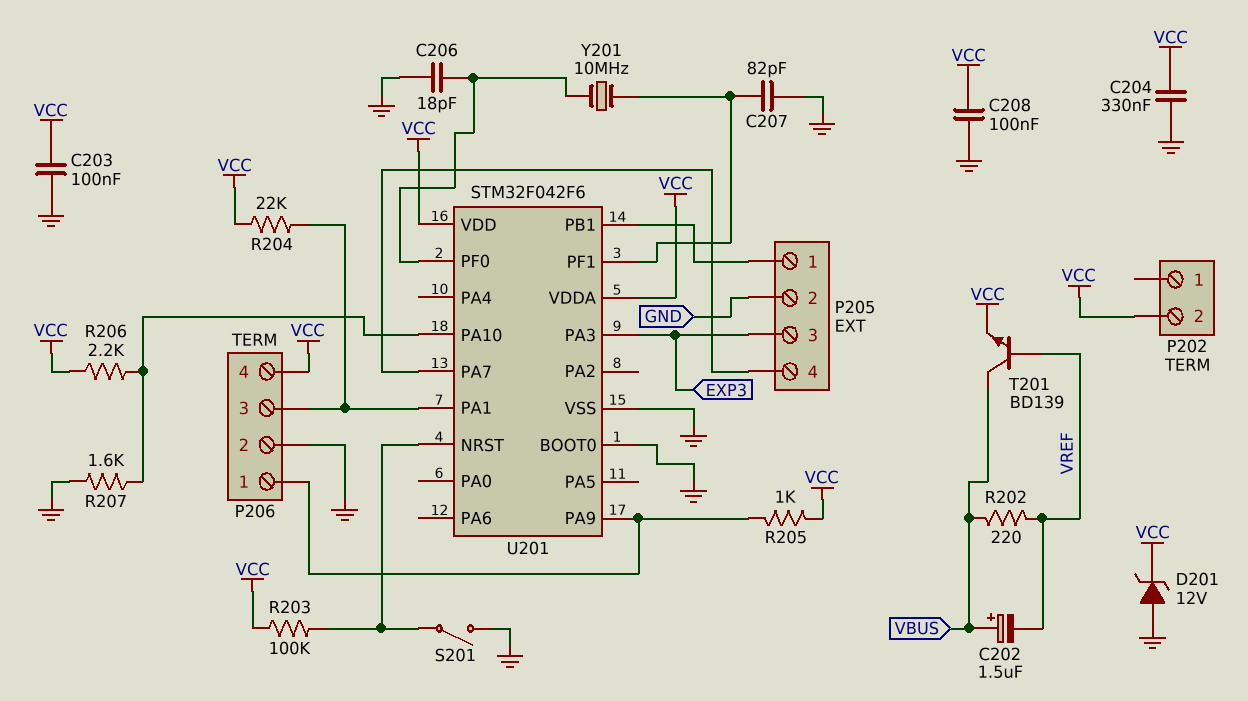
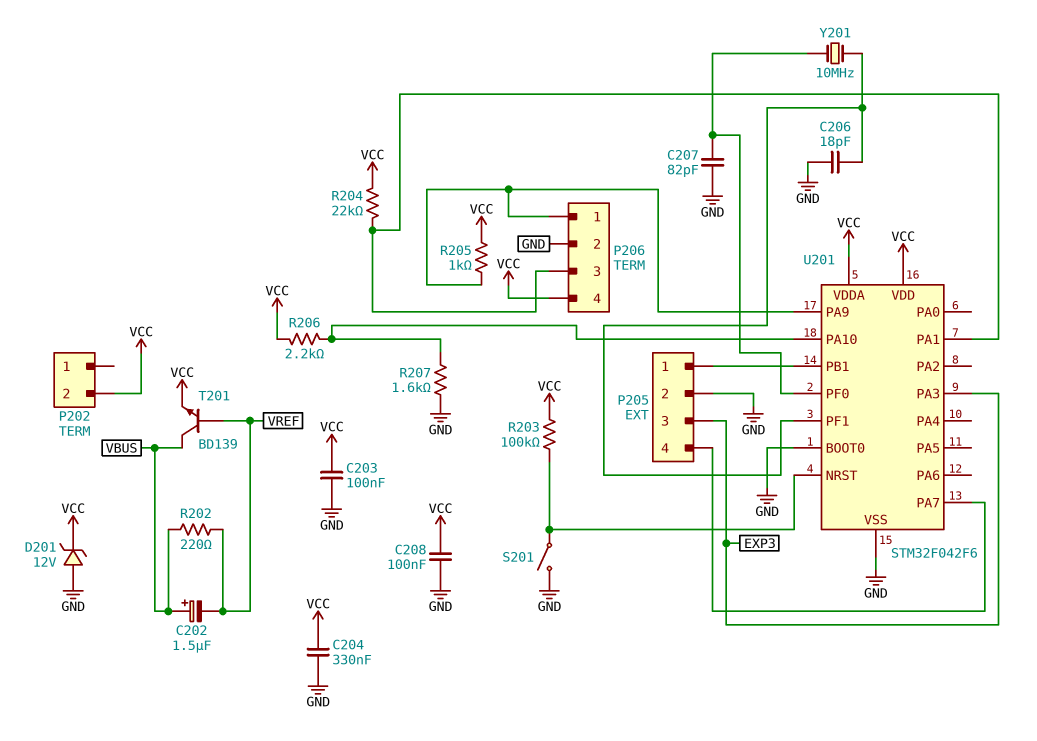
C206: 18pF (GND, U201/PF0) -> 18pF (GND, U201/PF1)
C207: 82pF (GND, U201/PF1) -> 82pF (GND, U201/PF0)

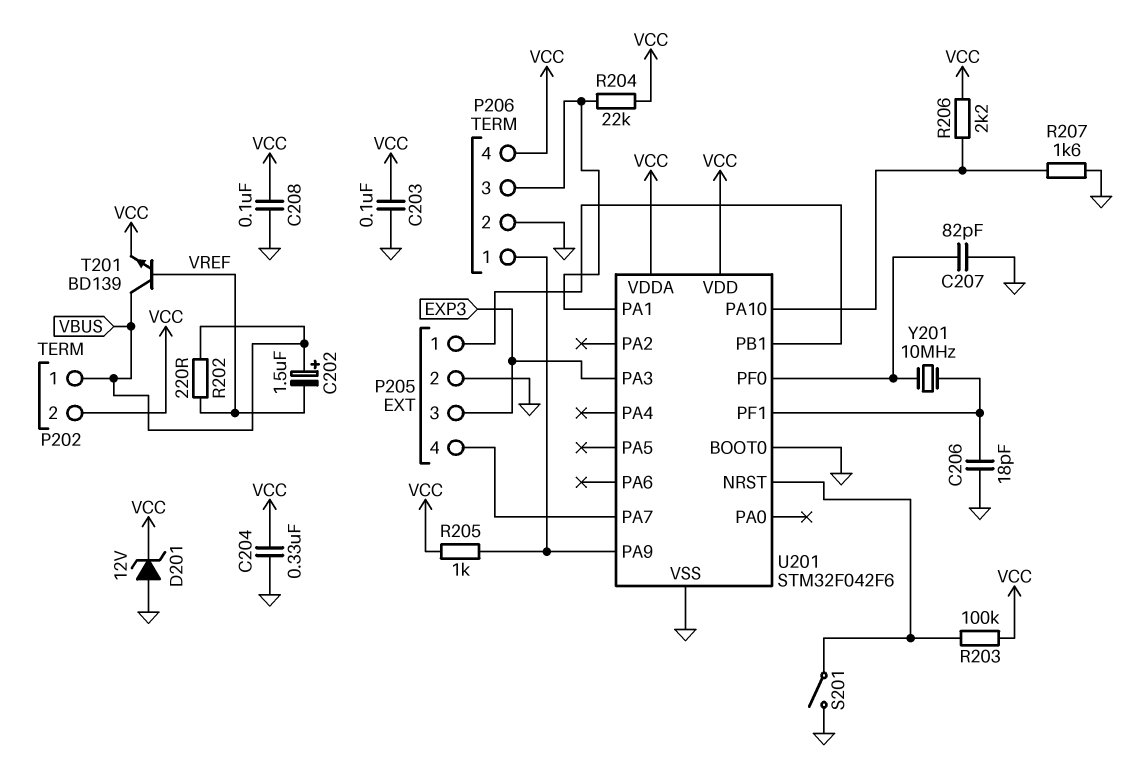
P202 pin 1: none -> VBUS

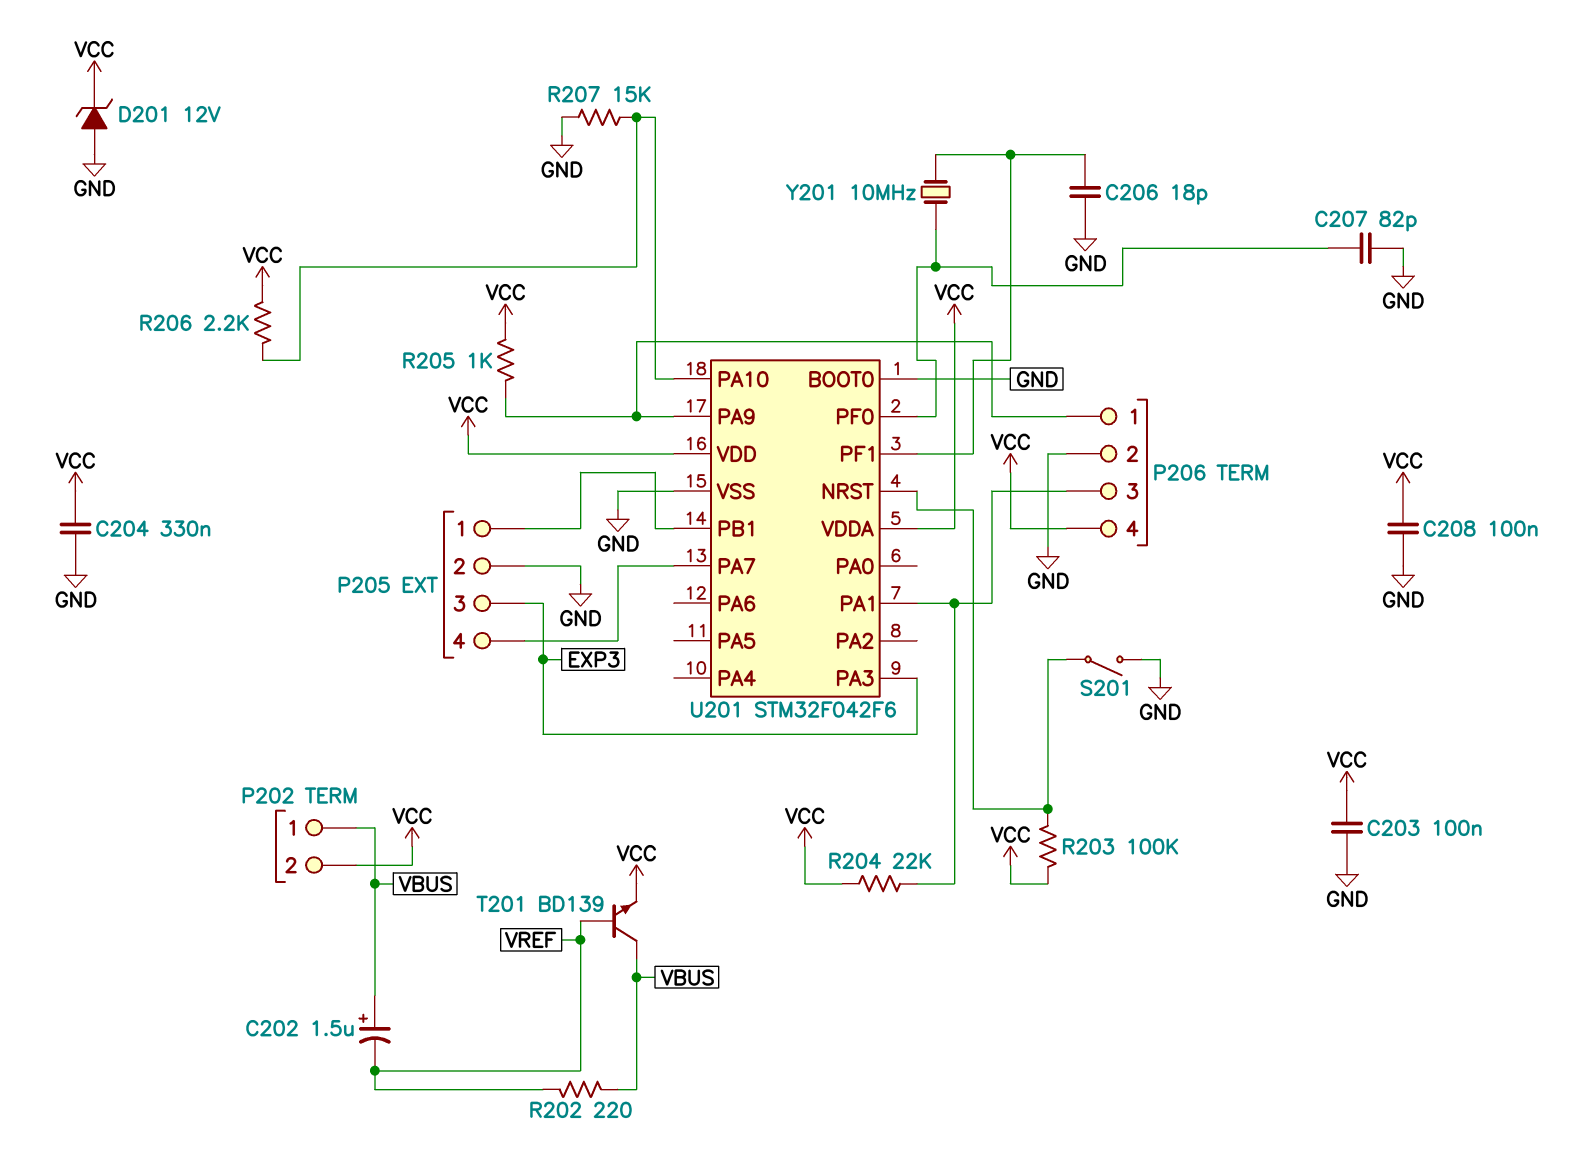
R207: 1.6k (GND, U201/PA10) -> 15k (GND, U201/PA10)

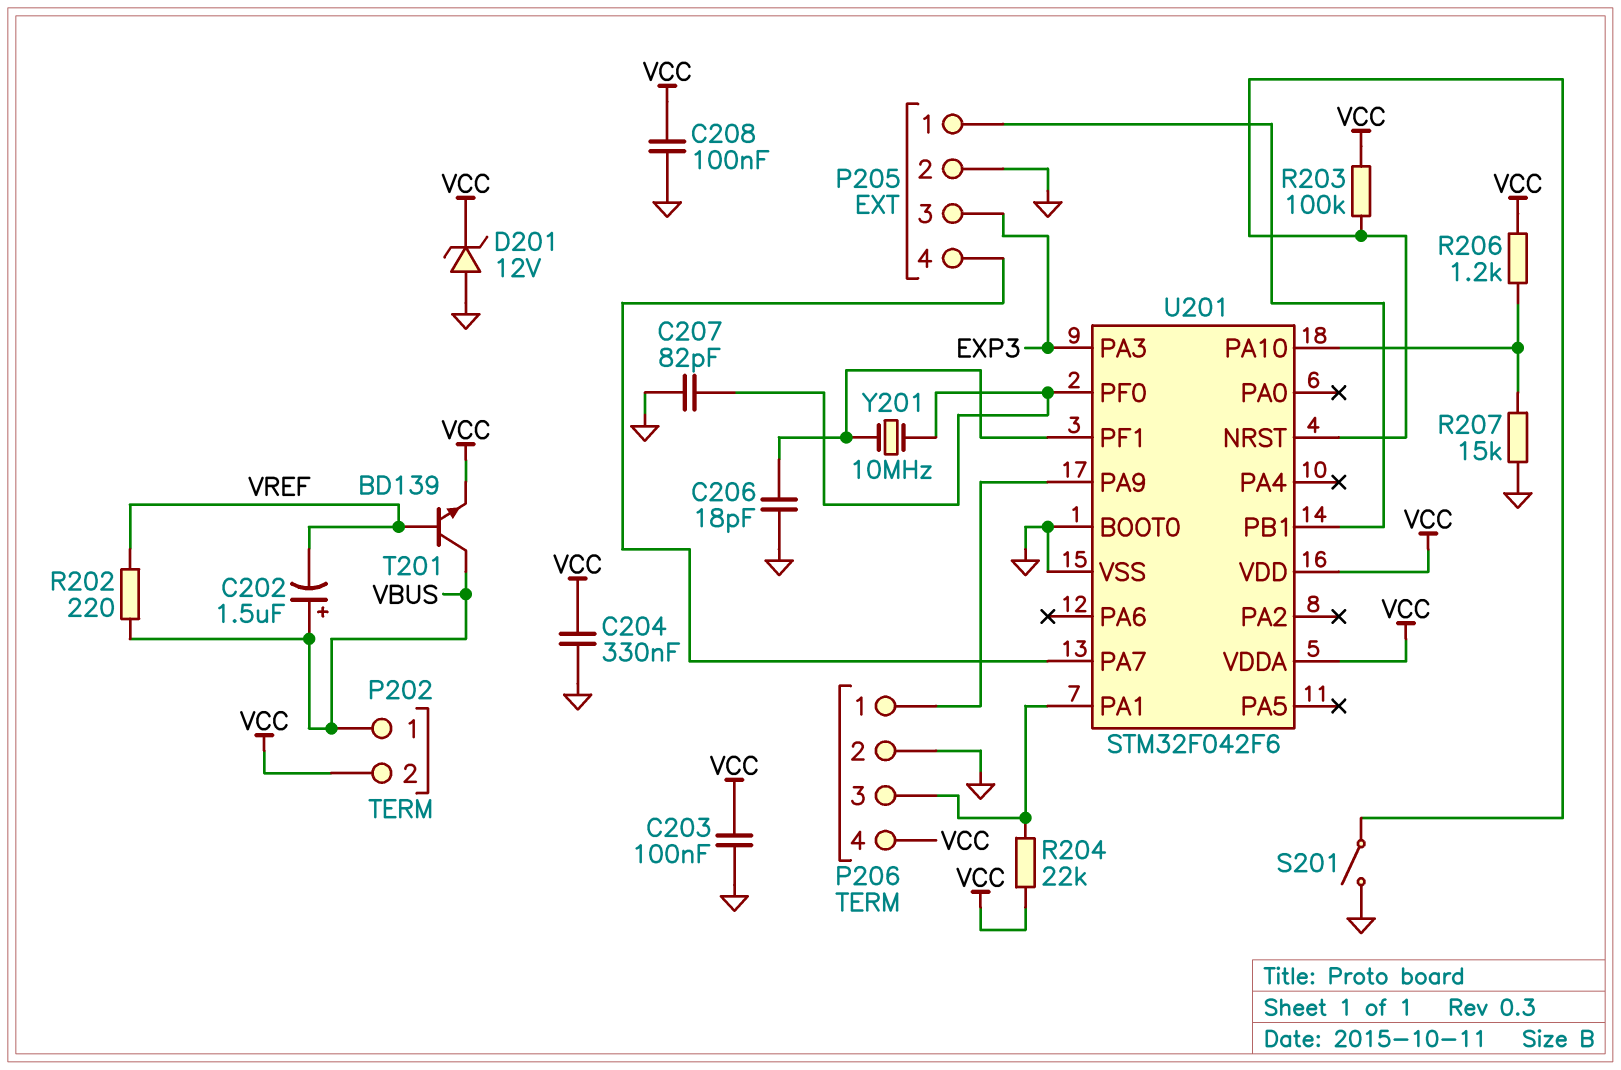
R205: 1k (P206/1, VCC) -> none
R206: 2.2k (U201/PA10, VCC) -> 1.2k (U201/PA10, VCC)

